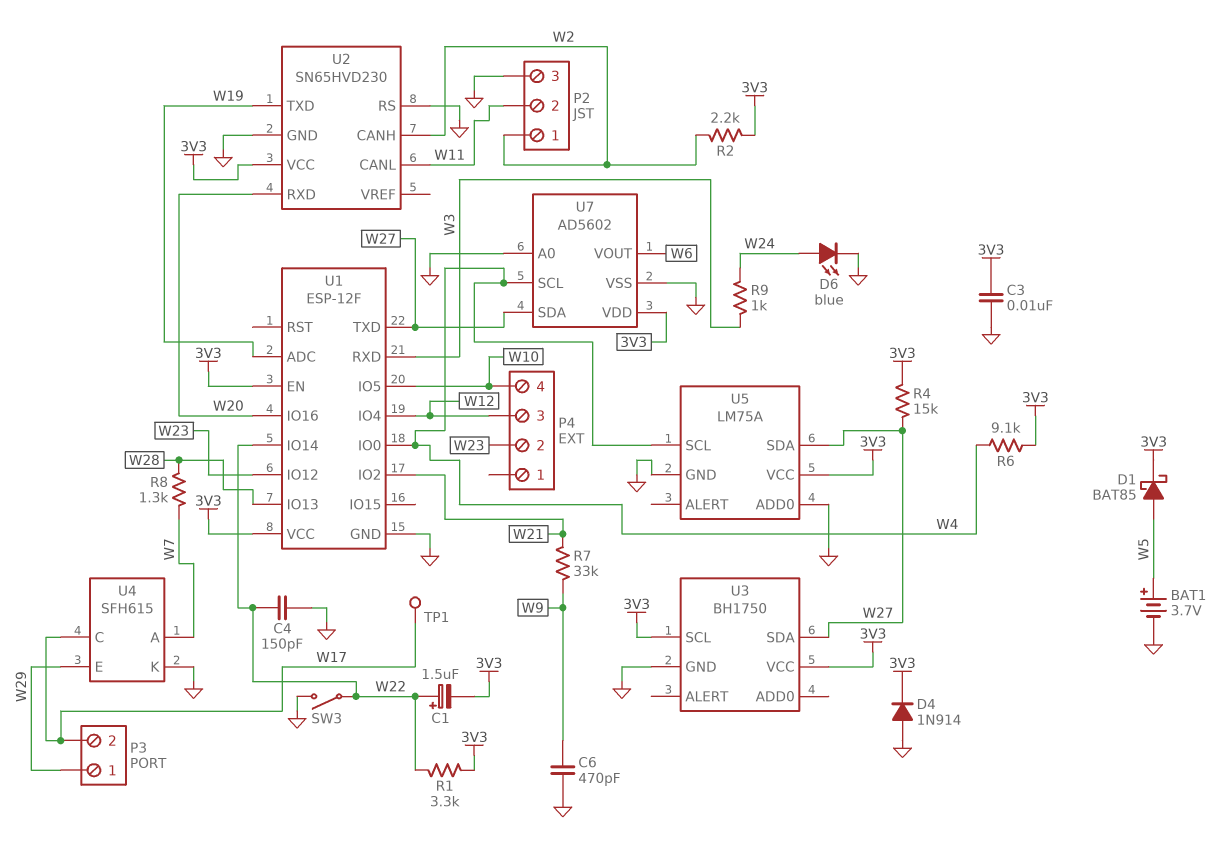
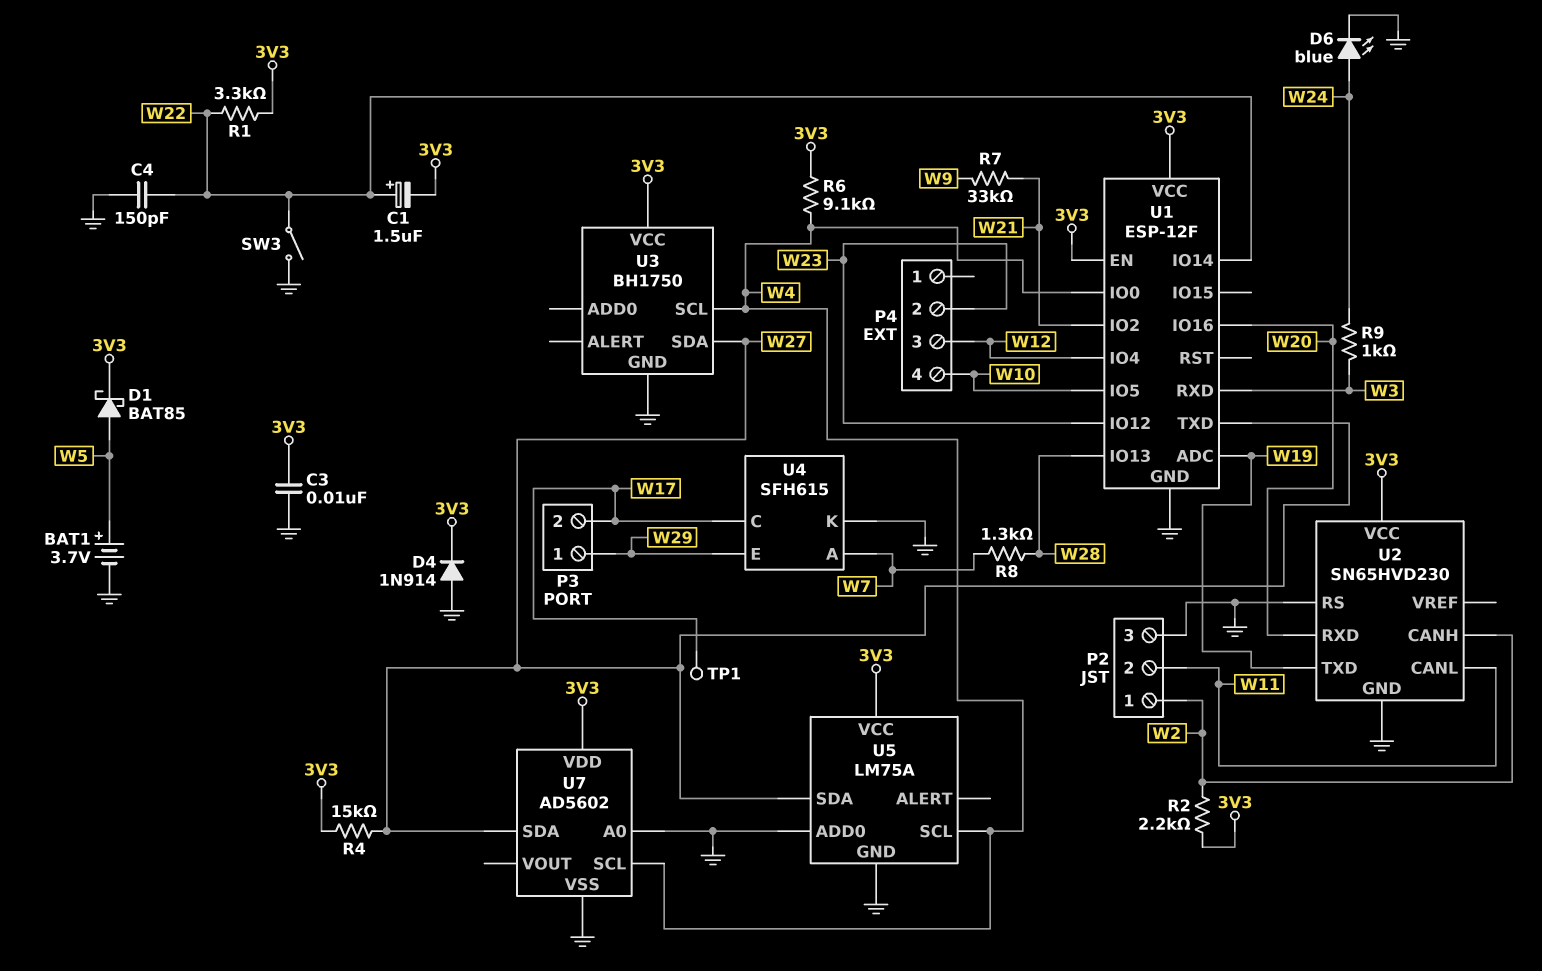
C6: 470pF (GND, W9) -> none
U3 pin SCL: 3V3 -> W4
U7 pin VOUT: W6 -> none

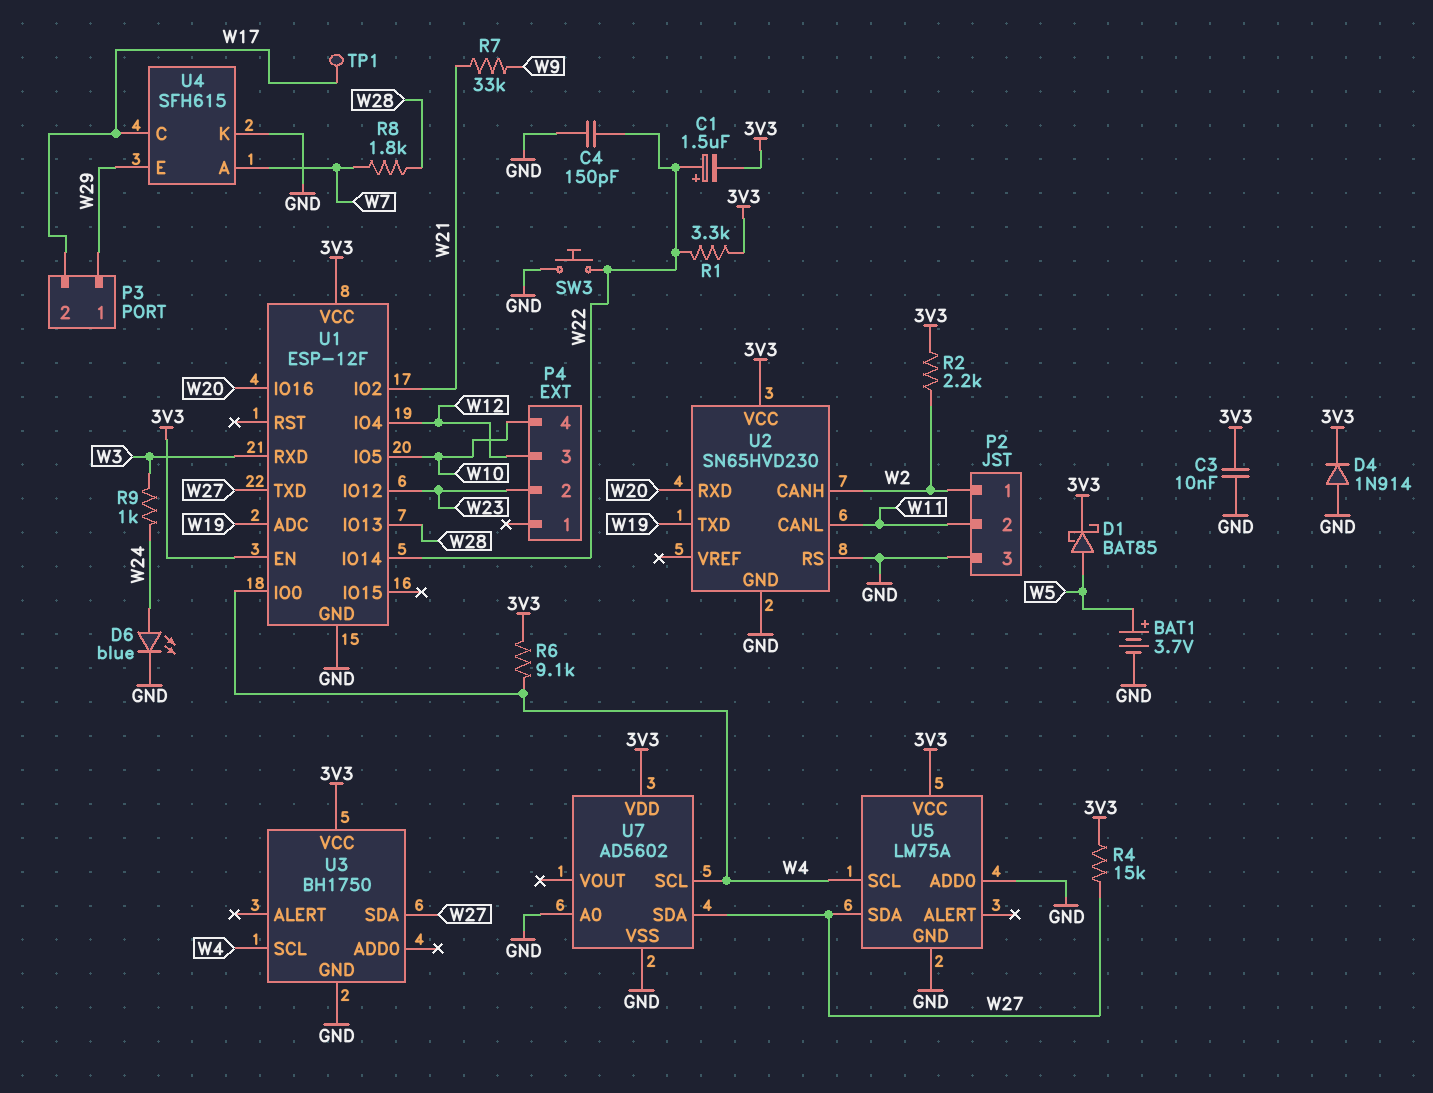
R8: 1.3k (W7, W28) -> 1.8k (W7, W28)
SW3: switch (GND, W22) -> button (GND, W22)

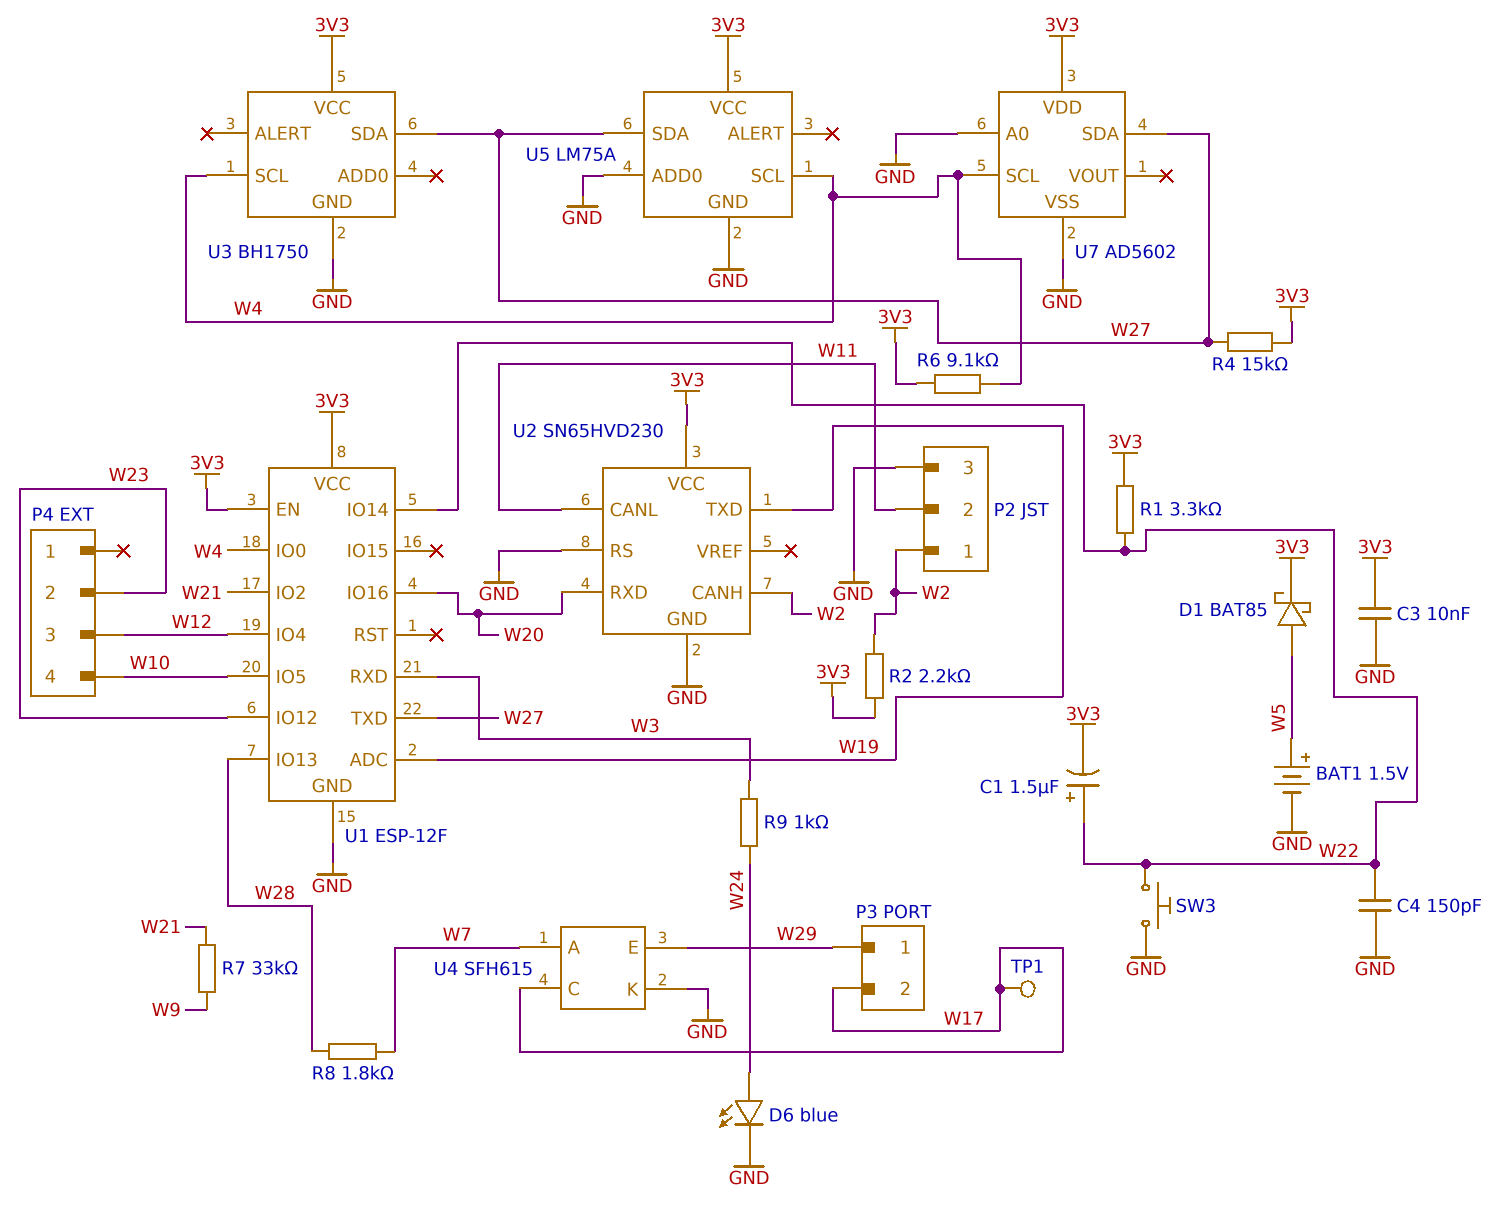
BAT1: 3.7V (plus W5, minus GND) -> 1.5V (plus W5, minus GND)
D4: diode 1N914 (A GND, K 3V3) -> none

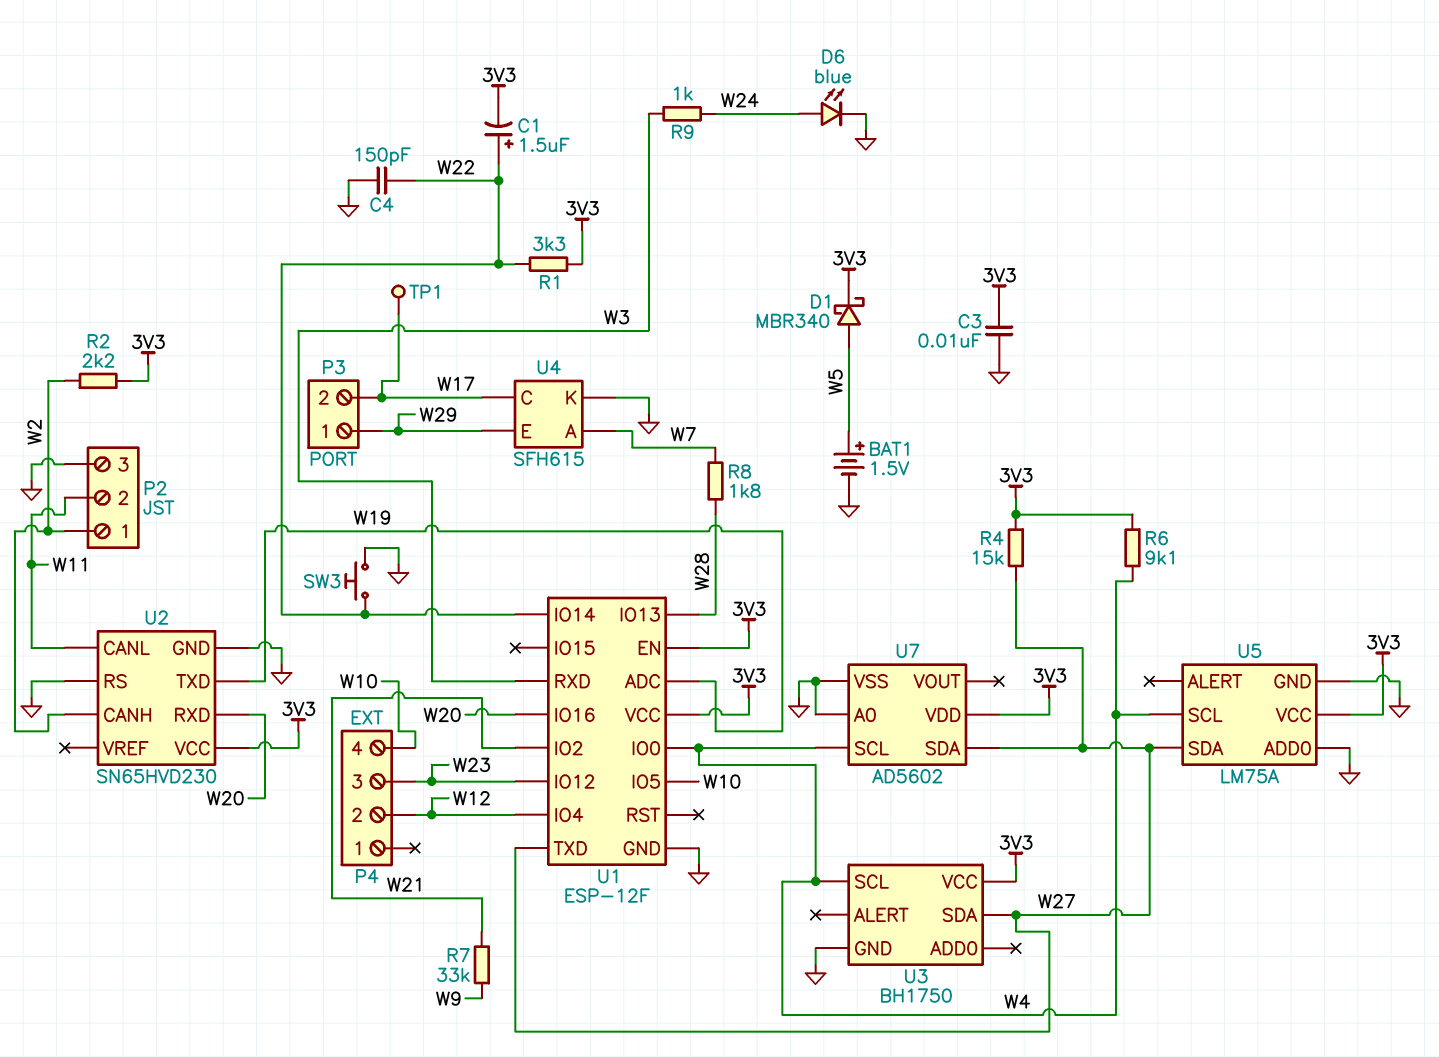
D1: schottky BAT85 (A W5, K 3V3) -> schottky MBR340 (A W5, K 3V3)
P4 pin 2: W23 -> W12
P4 pin 3: W12 -> W23

